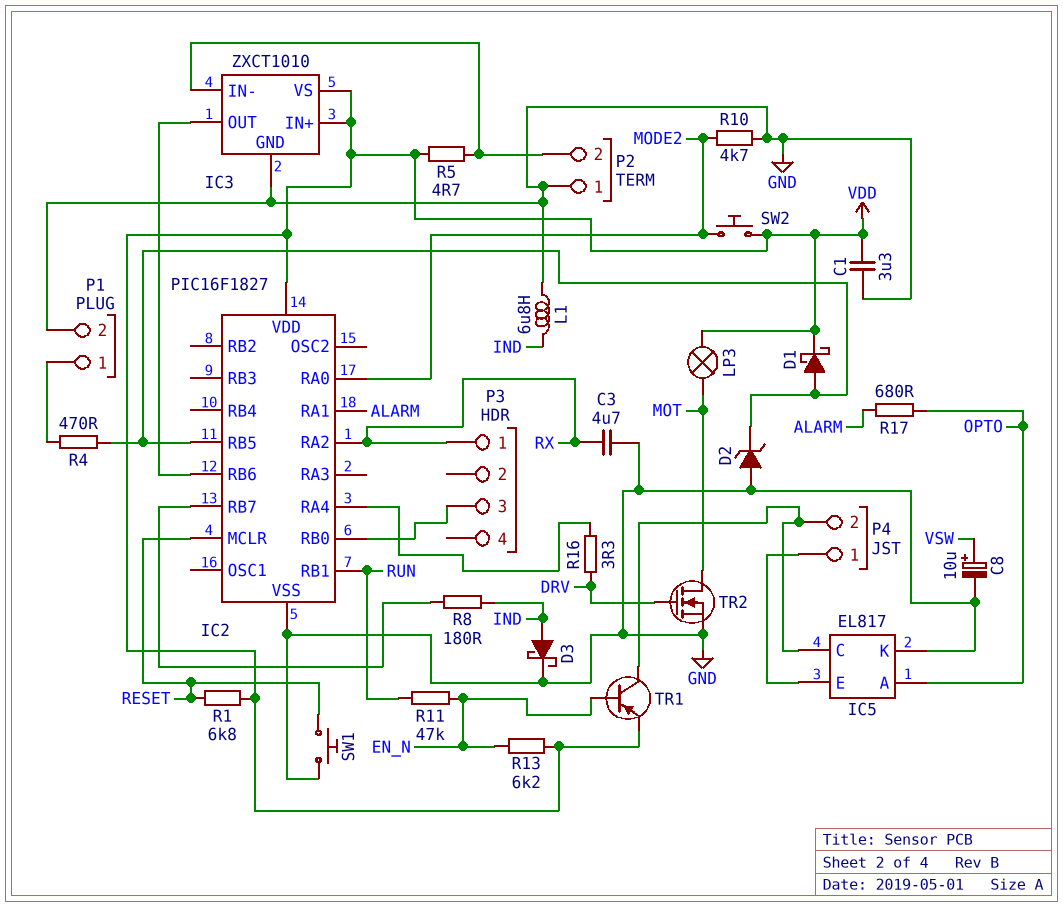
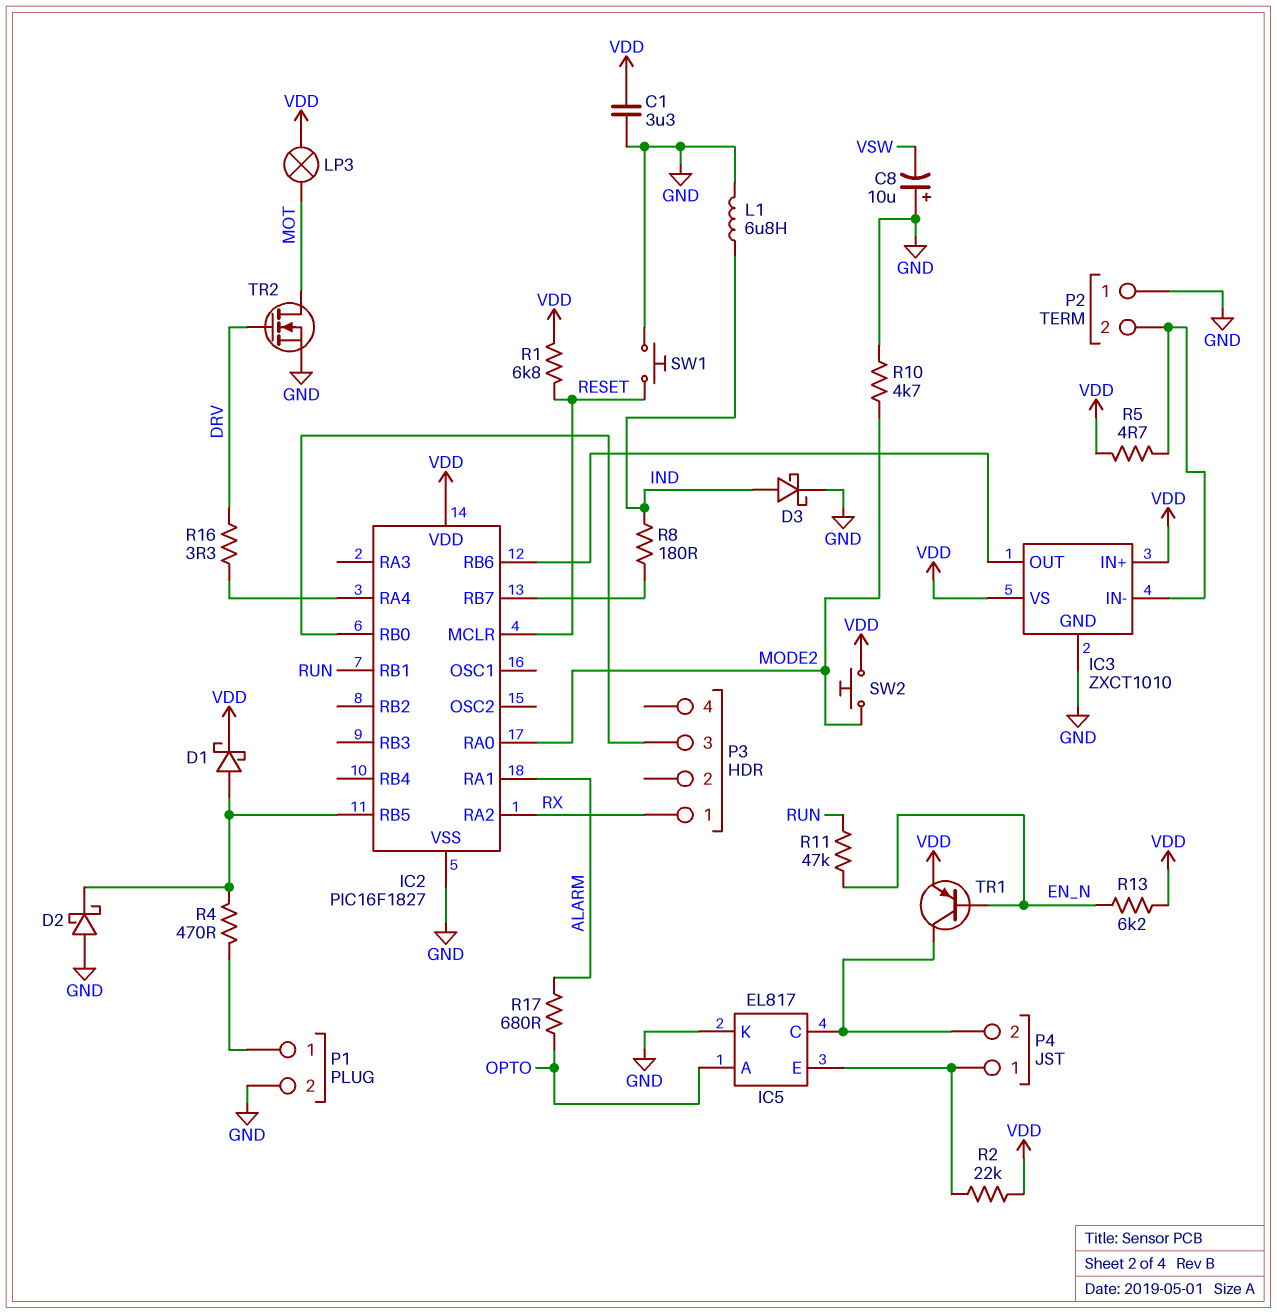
C3: 4.7uF (GND, RX) -> none
C8: 10uF (plus VSW, minus GND) -> 10uF (plus GND, minus VSW)
D2: zener (A GND, K IC2/RB5) -> schottky (A GND, K IC2/RB5)
R2: none -> 22k (IC5/E, VDD)

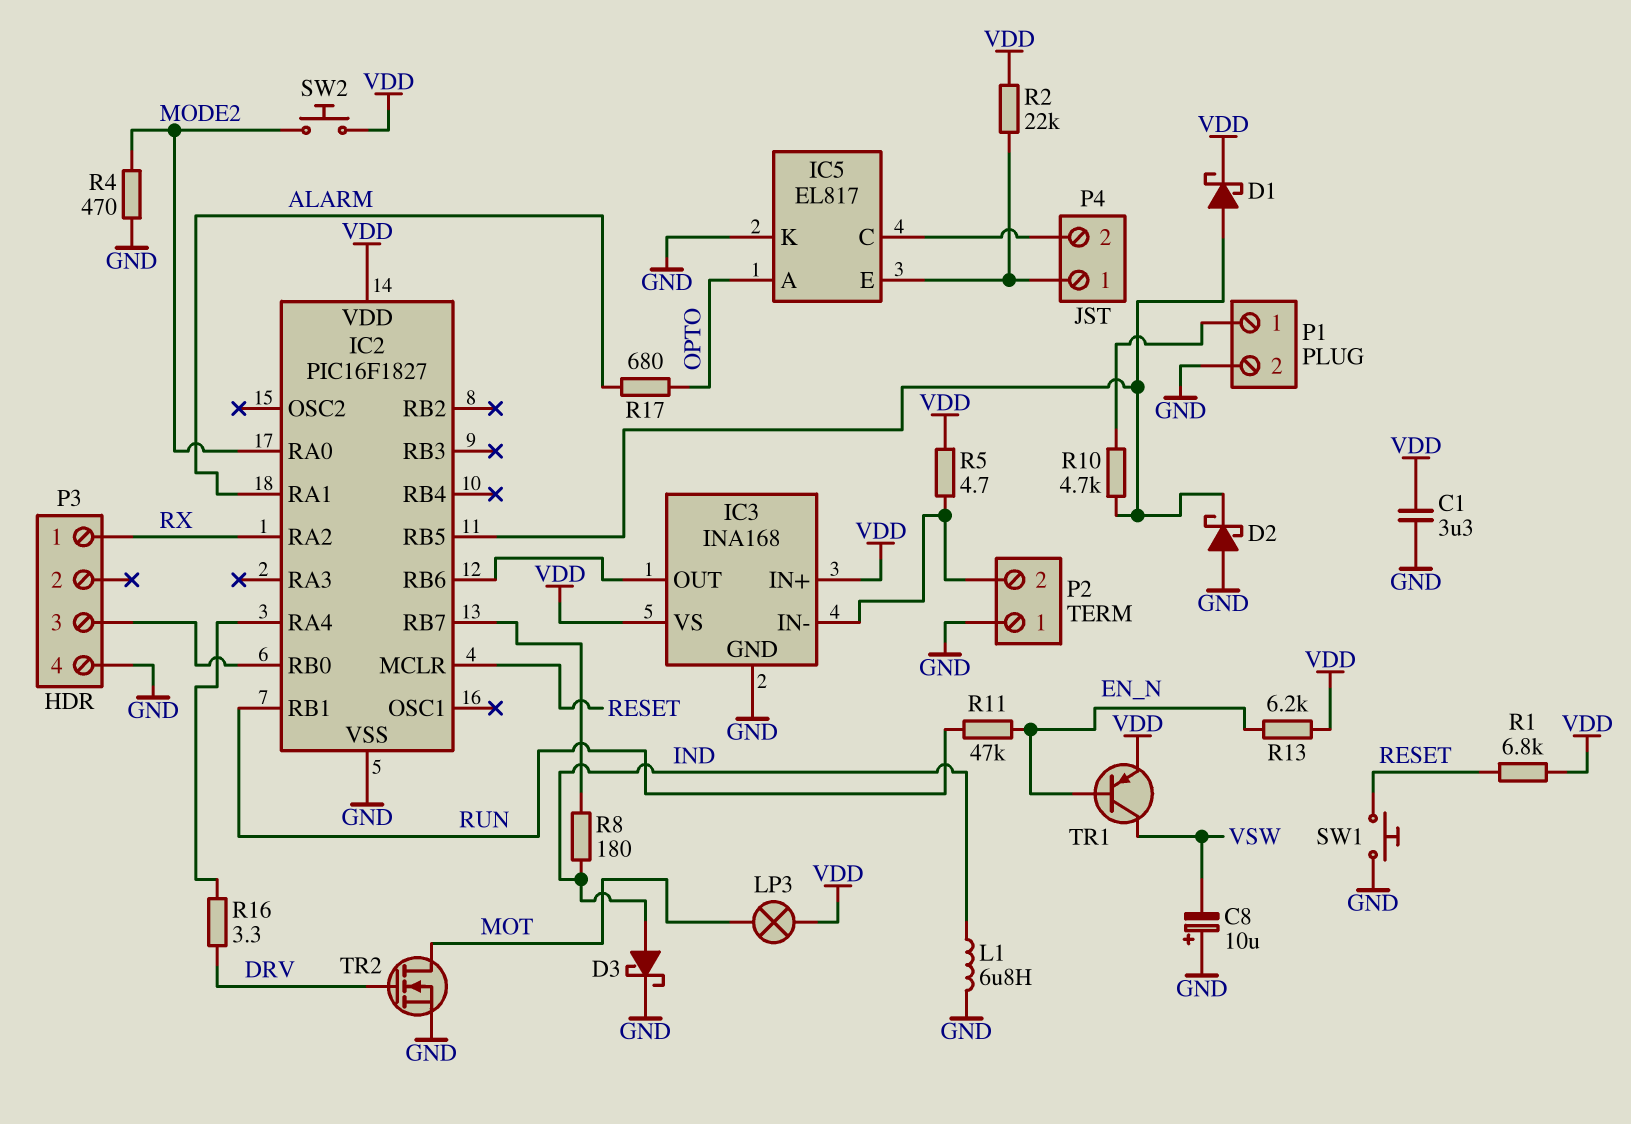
IC3: ZXCT1010 -> INA168
P3 pin 4: none -> GND
R4: 470 (IC2/RB5, P1/1) -> 470 (GND, MODE2)
R10: 4.7k (GND, MODE2) -> 4.7k (IC2/RB5, P1/1)
TR1: PNP (B EN_N, C IC5/C, E VDD) -> PNP (B EN_N, C VSW, E VDD)

